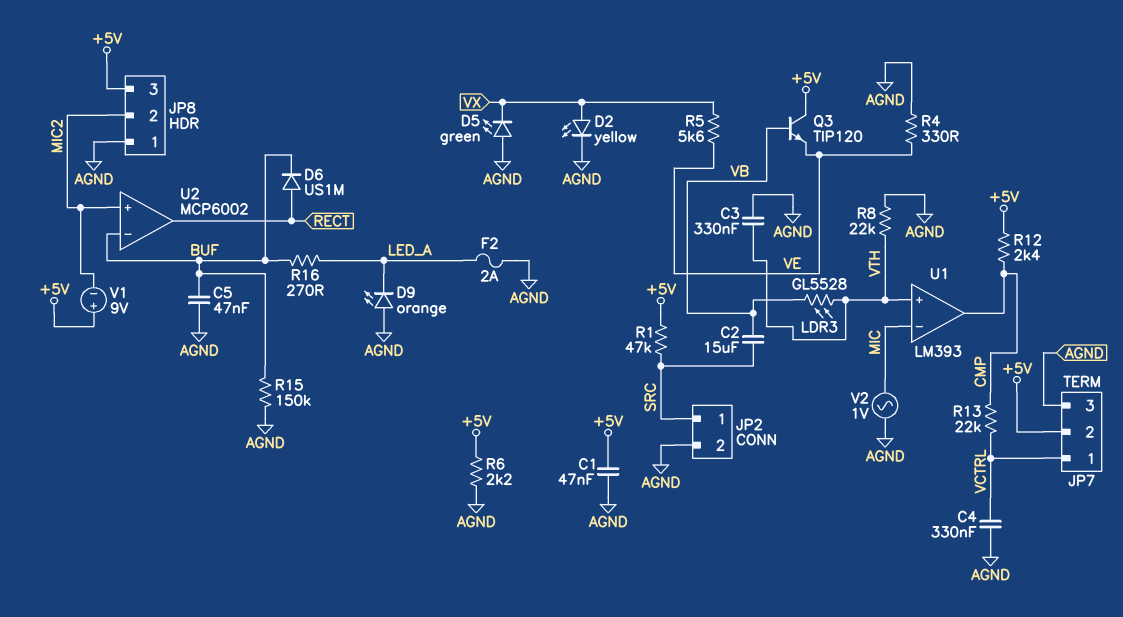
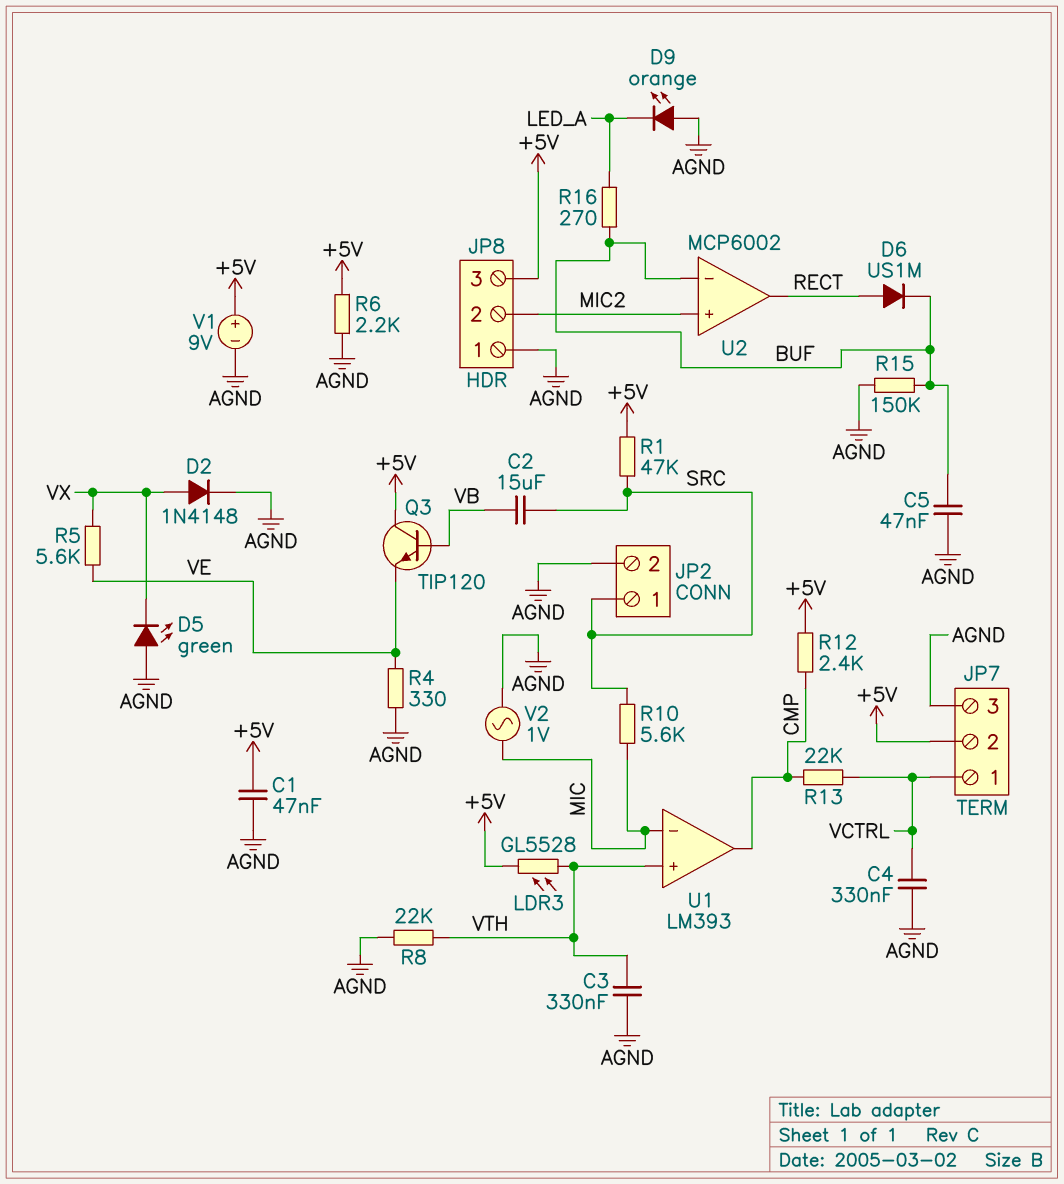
D2: LED yellow (A VX, K AGND) -> diode 1N4148 (A VX, K AGND)
F2: 2A (AGND, LED_A) -> none
LDR3: GL5528 (VB, VTH) -> GL5528 (+5V, VTH)
R10: none -> 5.6k (MIC, SRC)
V1: 9V (plus +5V, minus MIC2) -> 9V (plus +5V, minus AGND)

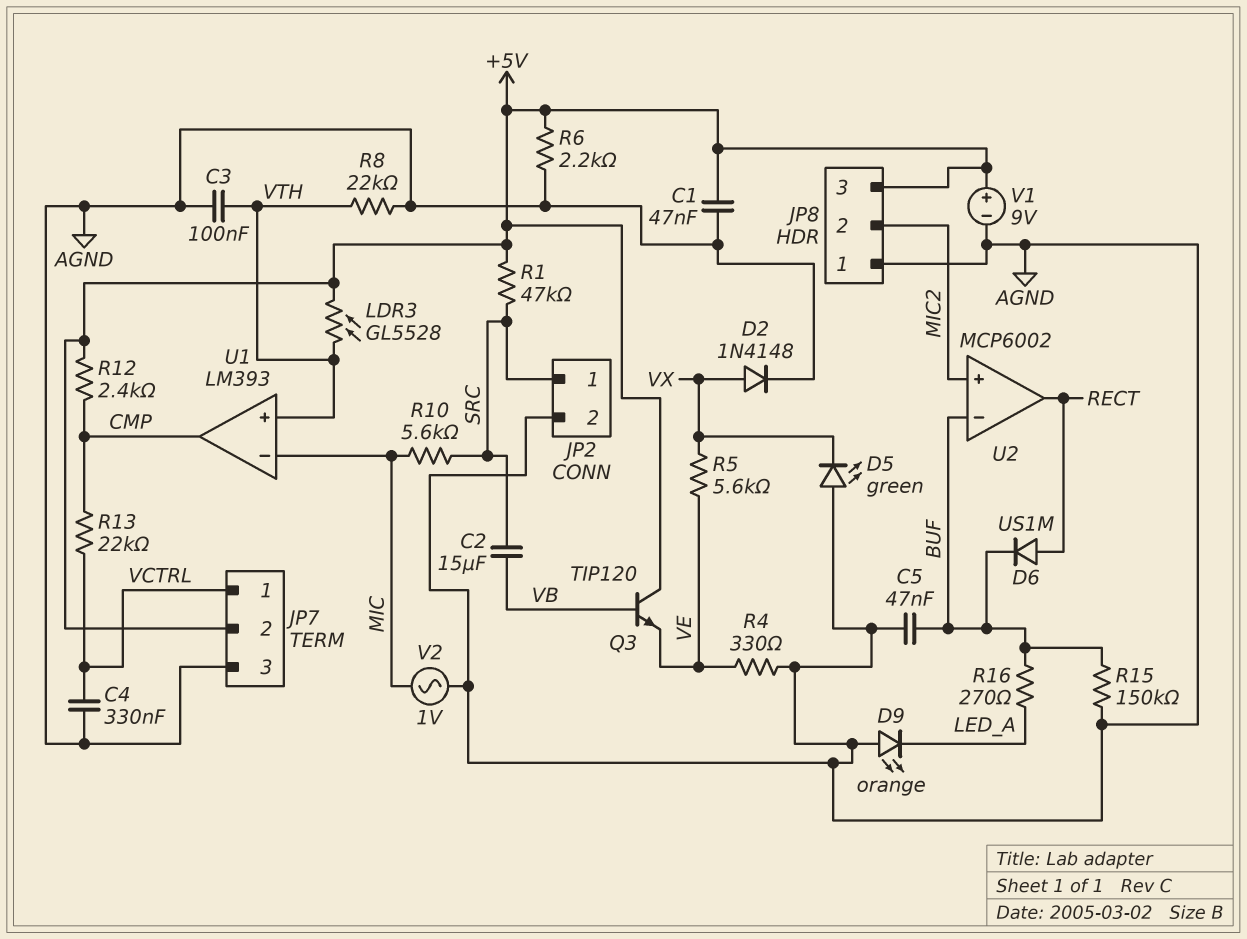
C3: 330nF (AGND, VTH) -> 100nF (AGND, VTH)

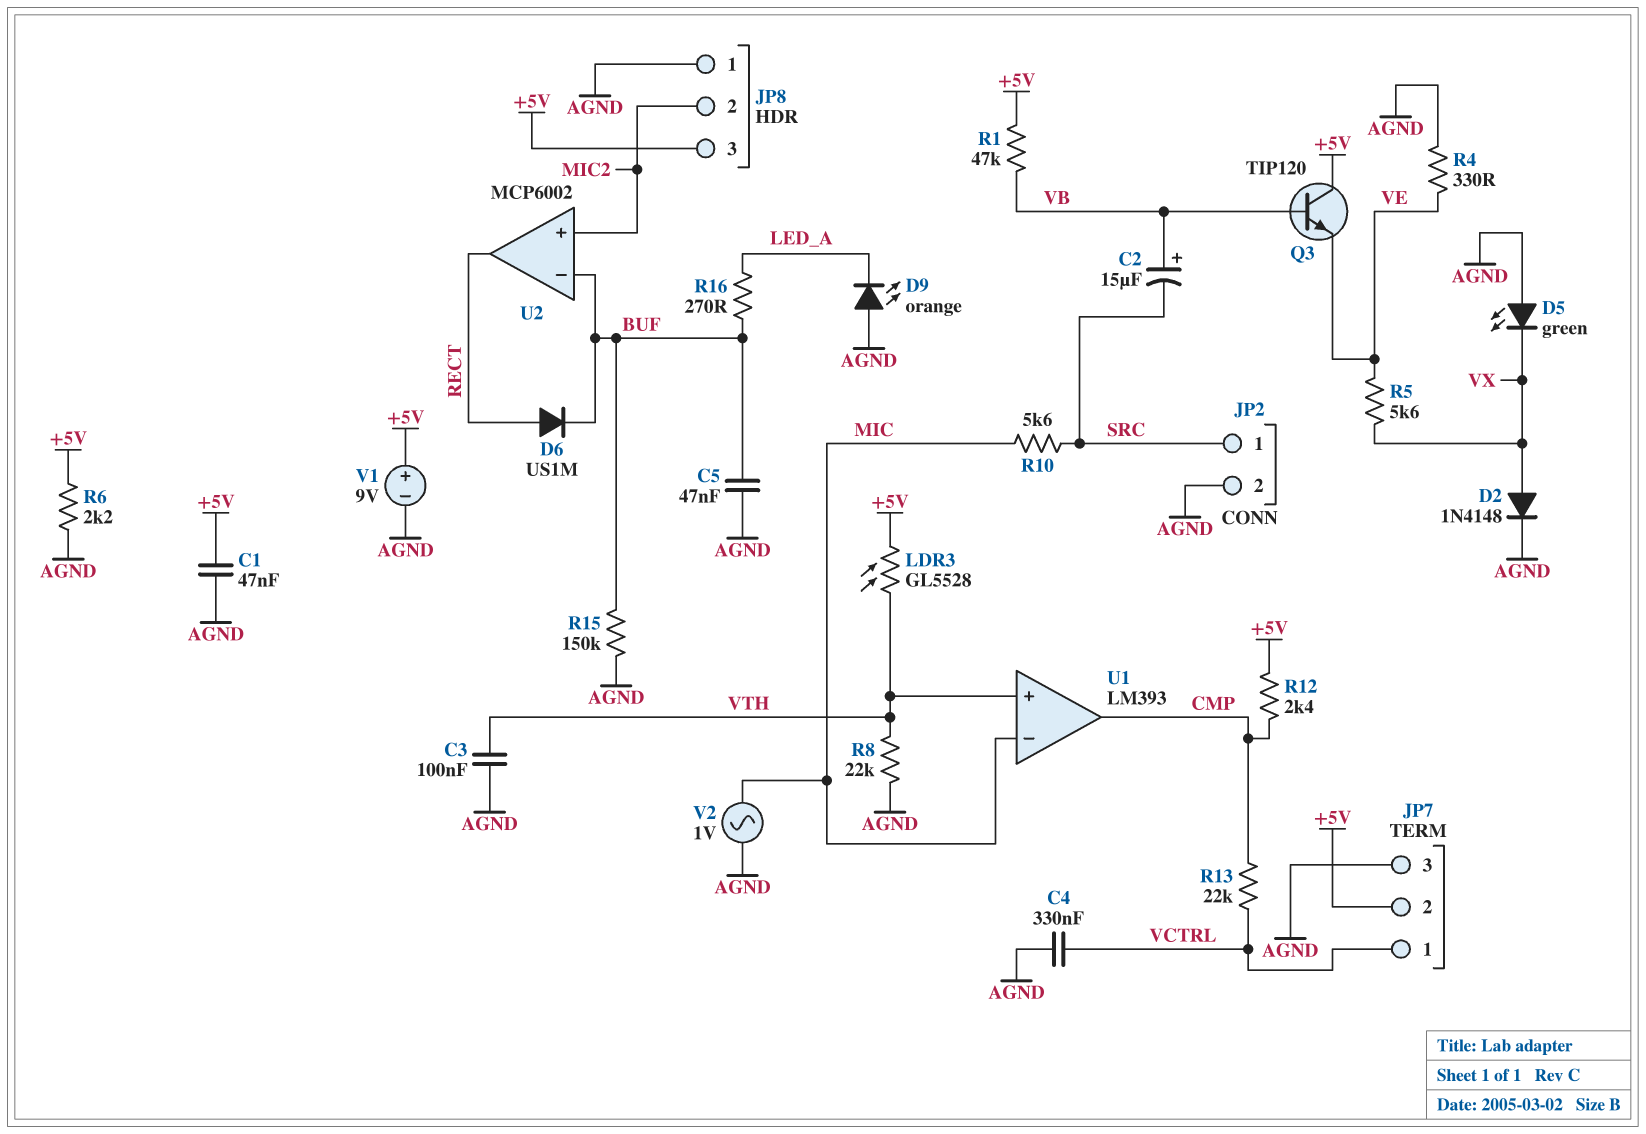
C2: 15uF (SRC, VB) -> 15uF (plus VB, minus SRC)
R1: 47k (+5V, SRC) -> 47k (+5V, VB)

